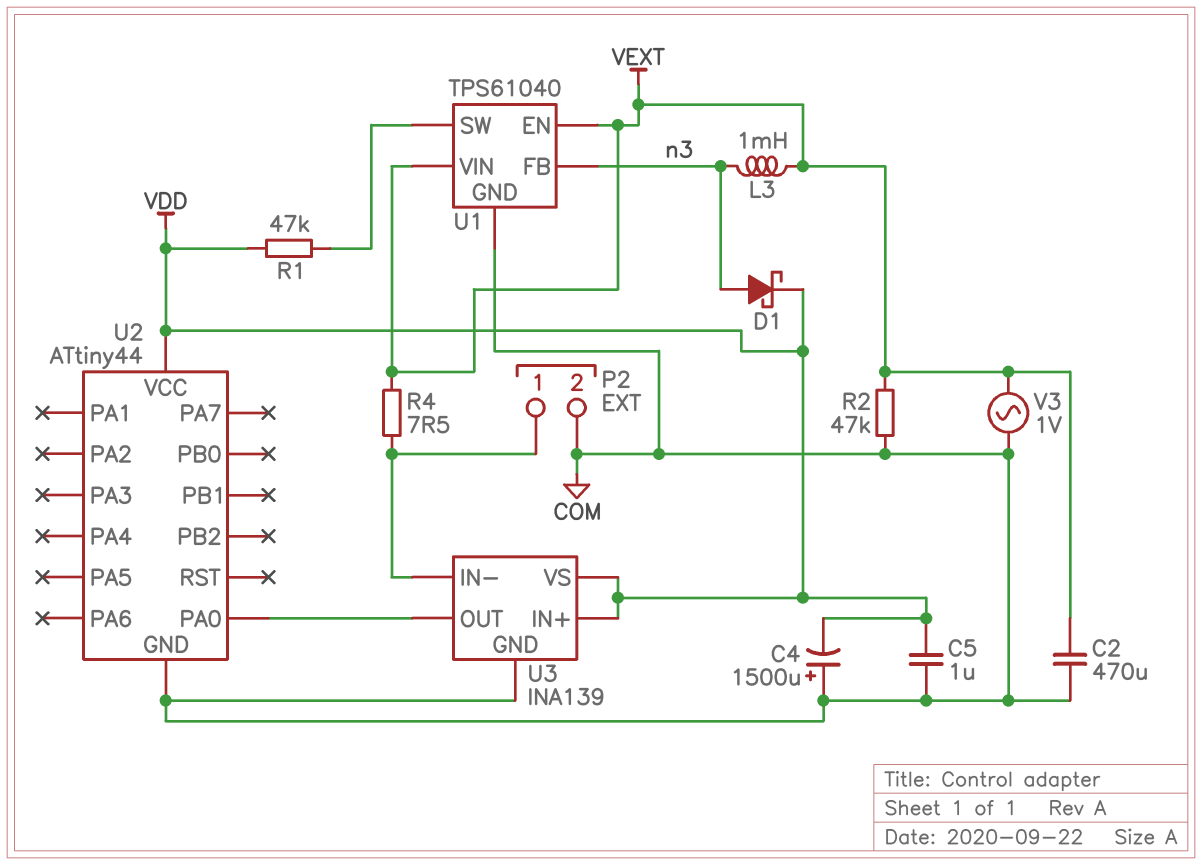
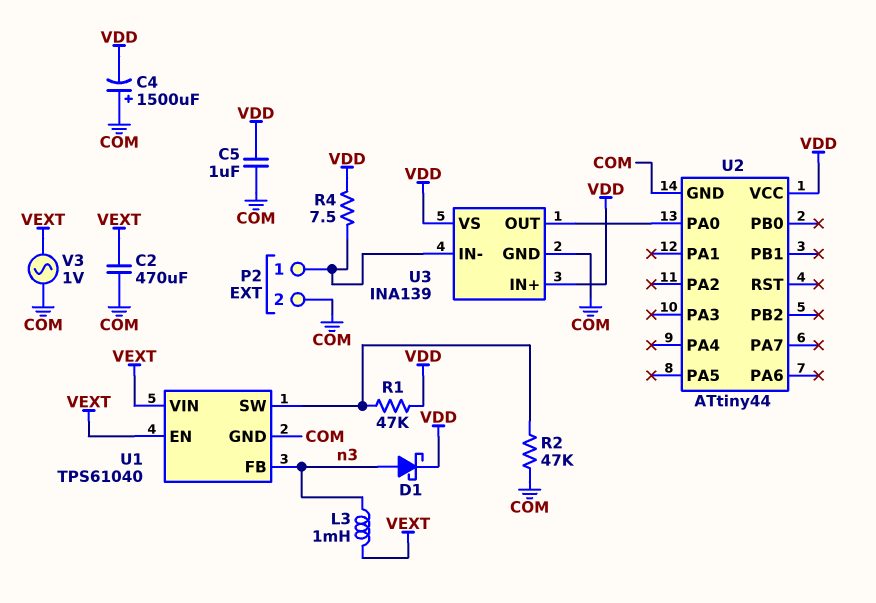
R2: 47k (COM, VEXT) -> 47k (COM, U1/SW)
R4: 7.5 (P2/1, VEXT) -> 7.5 (P2/1, VDD)

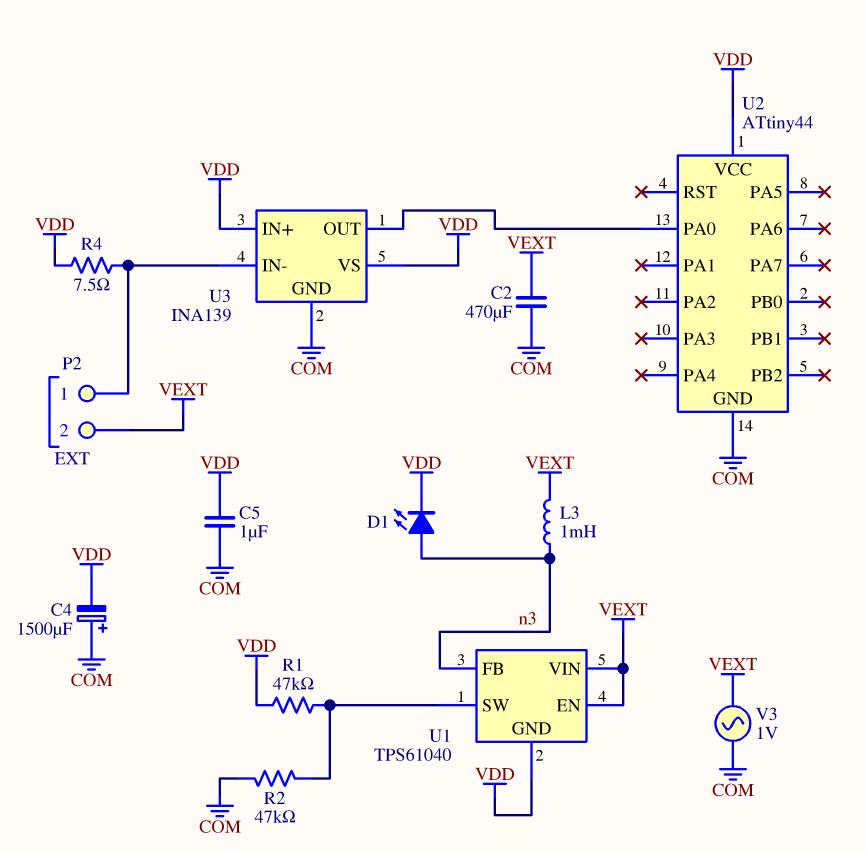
D1: schottky (A n3, K VDD) -> LED (A n3, K VDD)
P2 pin 2: COM -> VEXT
U1 pin GND: COM -> VDD

